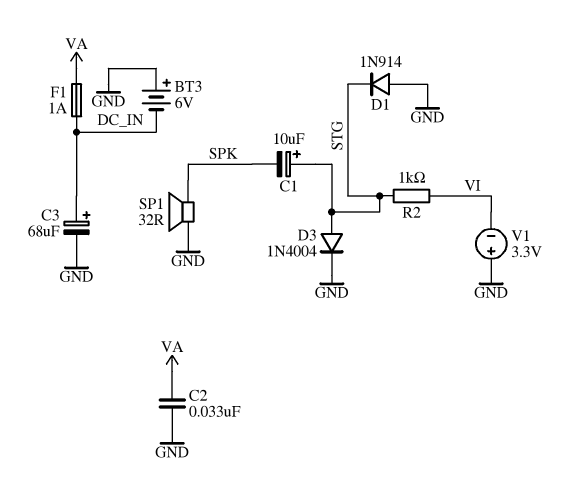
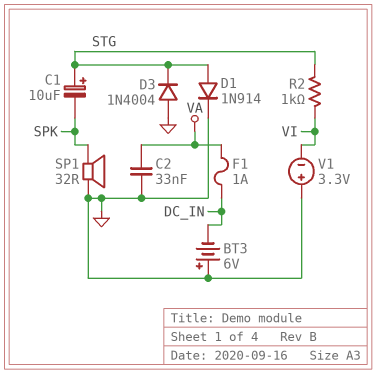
C3: 68uF (plus DC_IN, minus GND) -> none
D1: diode 1N914 (A GND, K STG) -> diode 1N914 (A STG, K GND)
D3: diode 1N4004 (A STG, K GND) -> diode 1N4004 (A GND, K STG)

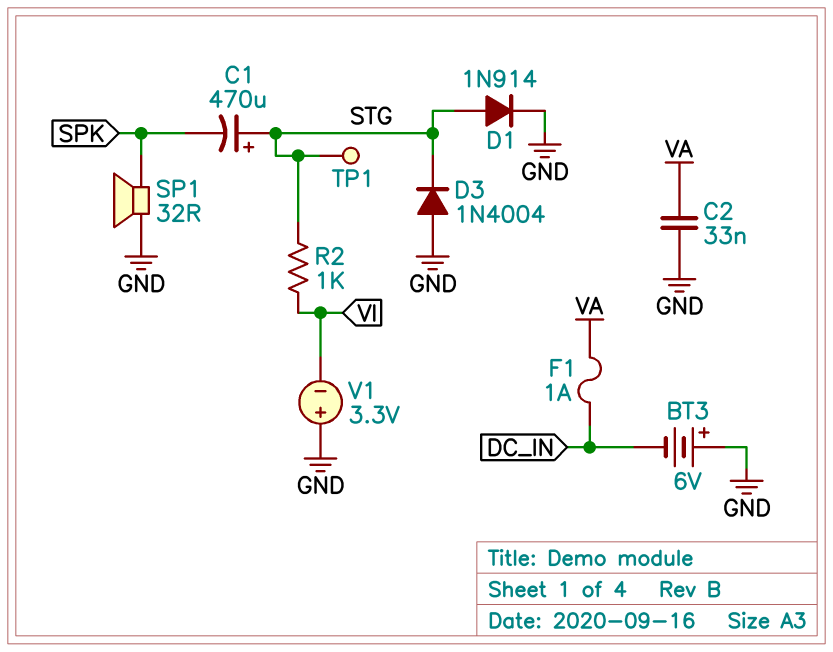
C1: 10uF (plus STG, minus SPK) -> 470uF (plus STG, minus SPK)
TP1: none -> test point (STG)

